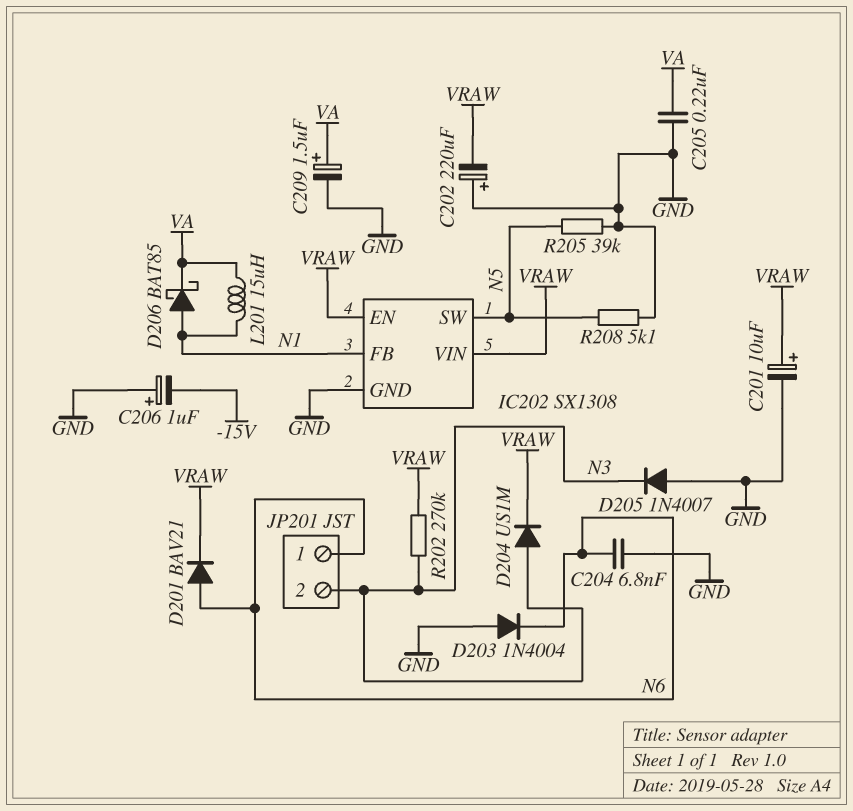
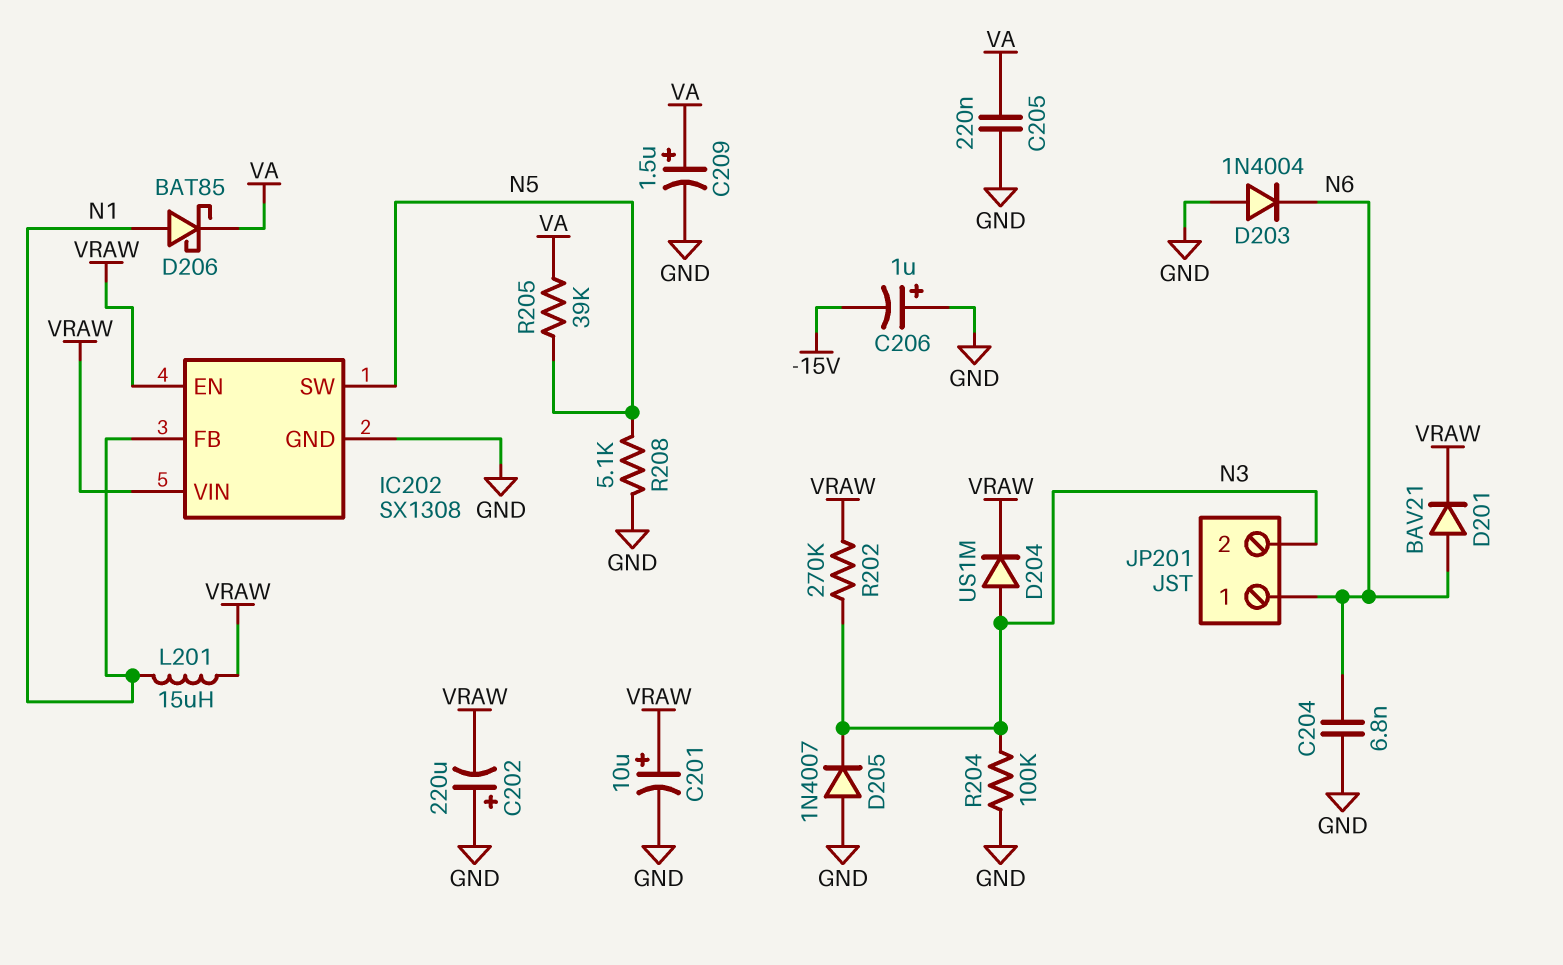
L201: 15uH (N1, VA) -> 15uH (N1, VRAW)
R204: none -> 100k (GND, N3)
R205: 39k (GND, N5) -> 39k (N5, VA)

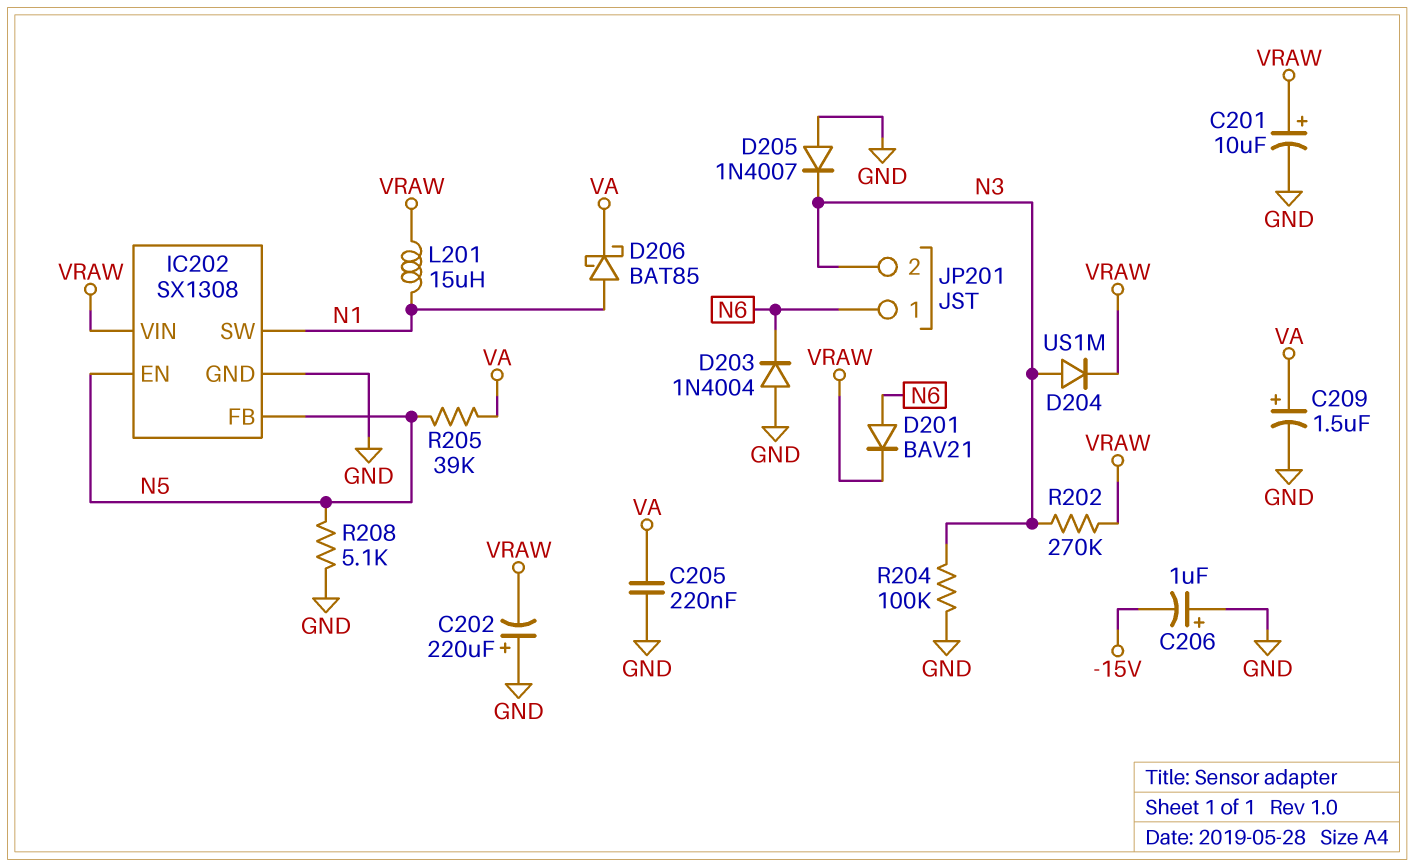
C204: 6.8nF (GND, N6) -> none
IC202 pin EN: VRAW -> N5
IC202 pin FB: N1 -> N5
IC202 pin SW: N5 -> N1

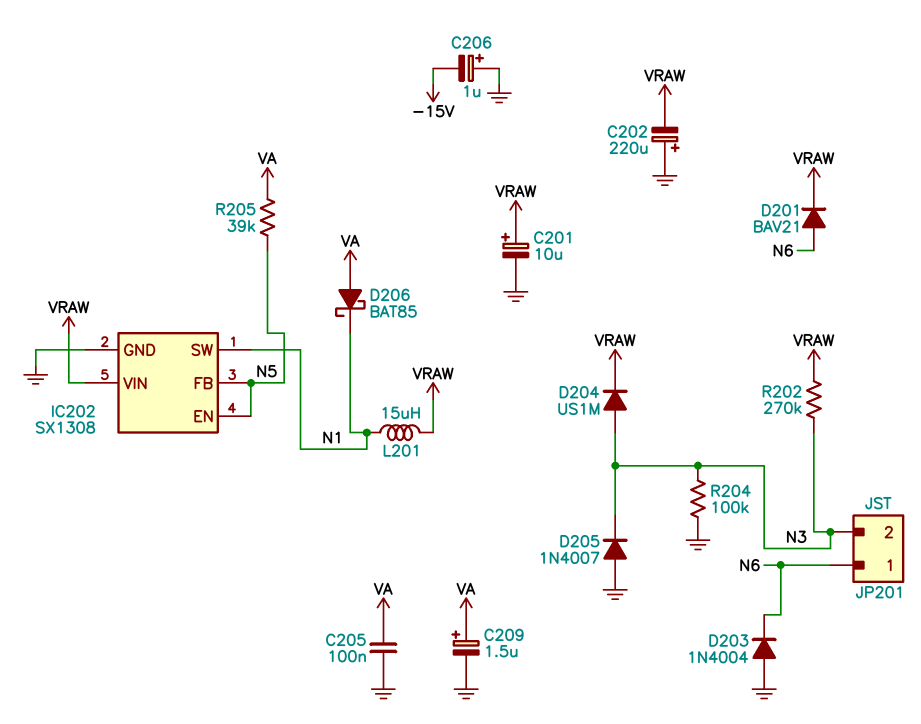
C205: 220nF (GND, VA) -> 100nF (GND, VA)
D206: schottky BAT85 (A N1, K VA) -> schottky BAT85 (A VA, K N1)
R208: 5.1k (GND, N5) -> none

